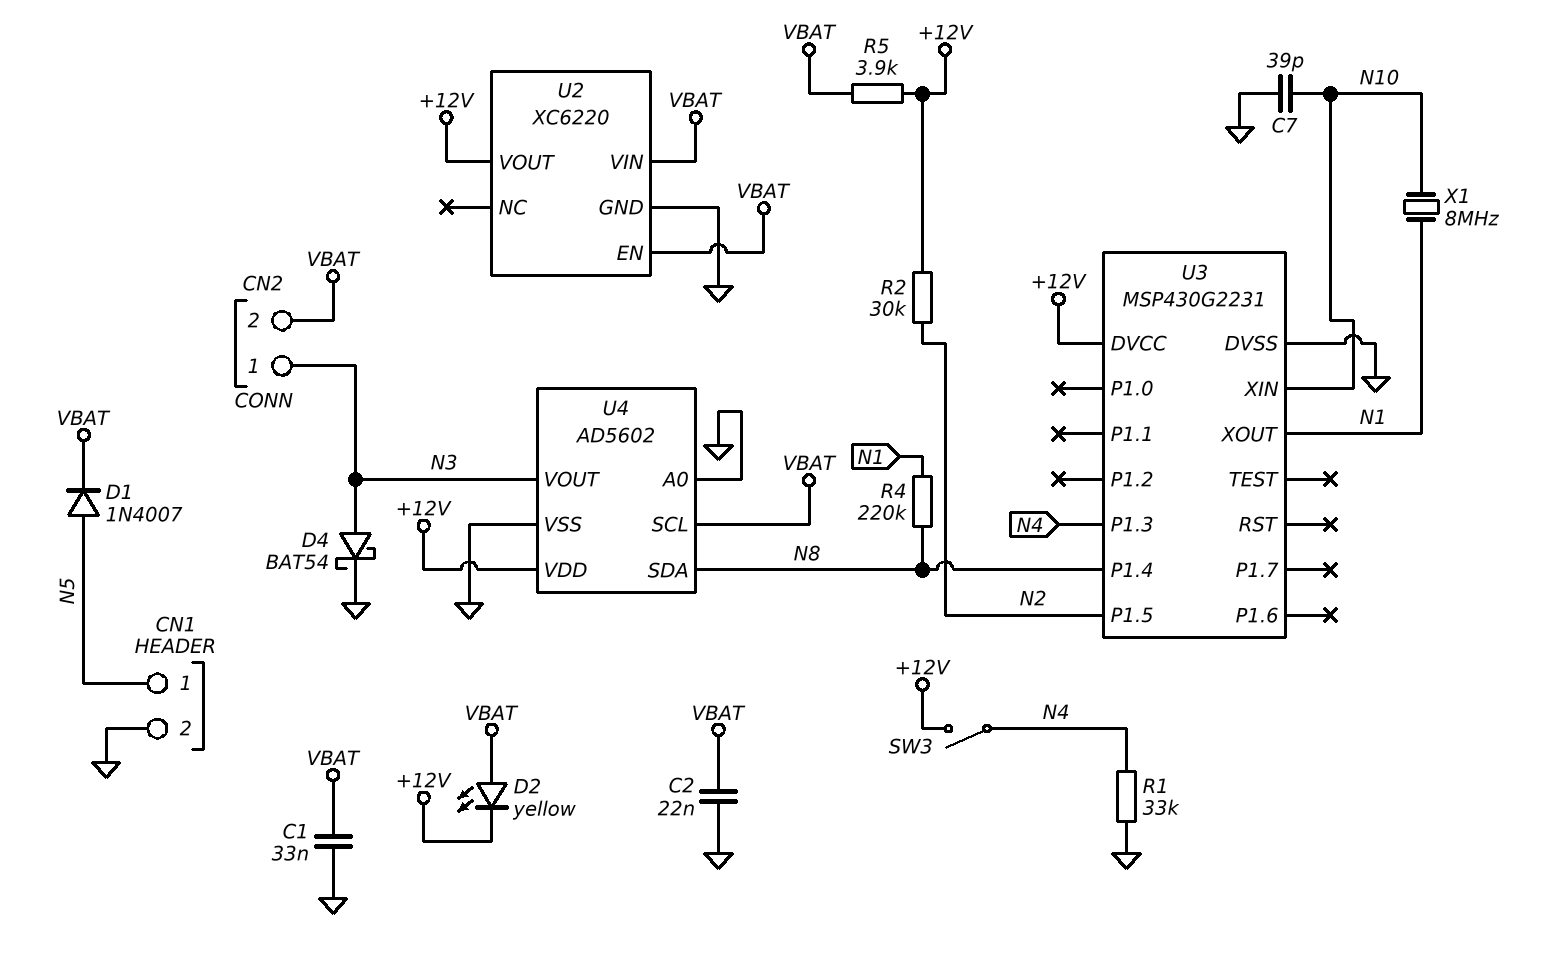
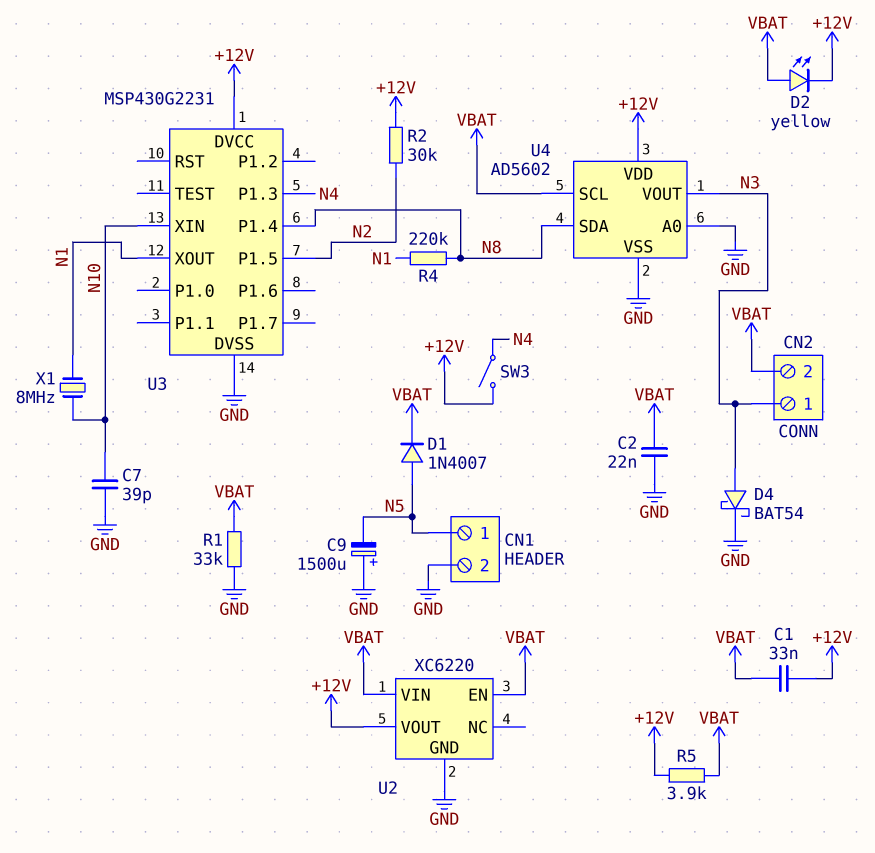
C1: 33nF (GND, VBAT) -> 33nF (+12V, VBAT)
C9: none -> 1500uF (plus GND, minus N5)
R1: 33k (GND, N4) -> 33k (GND, VBAT)

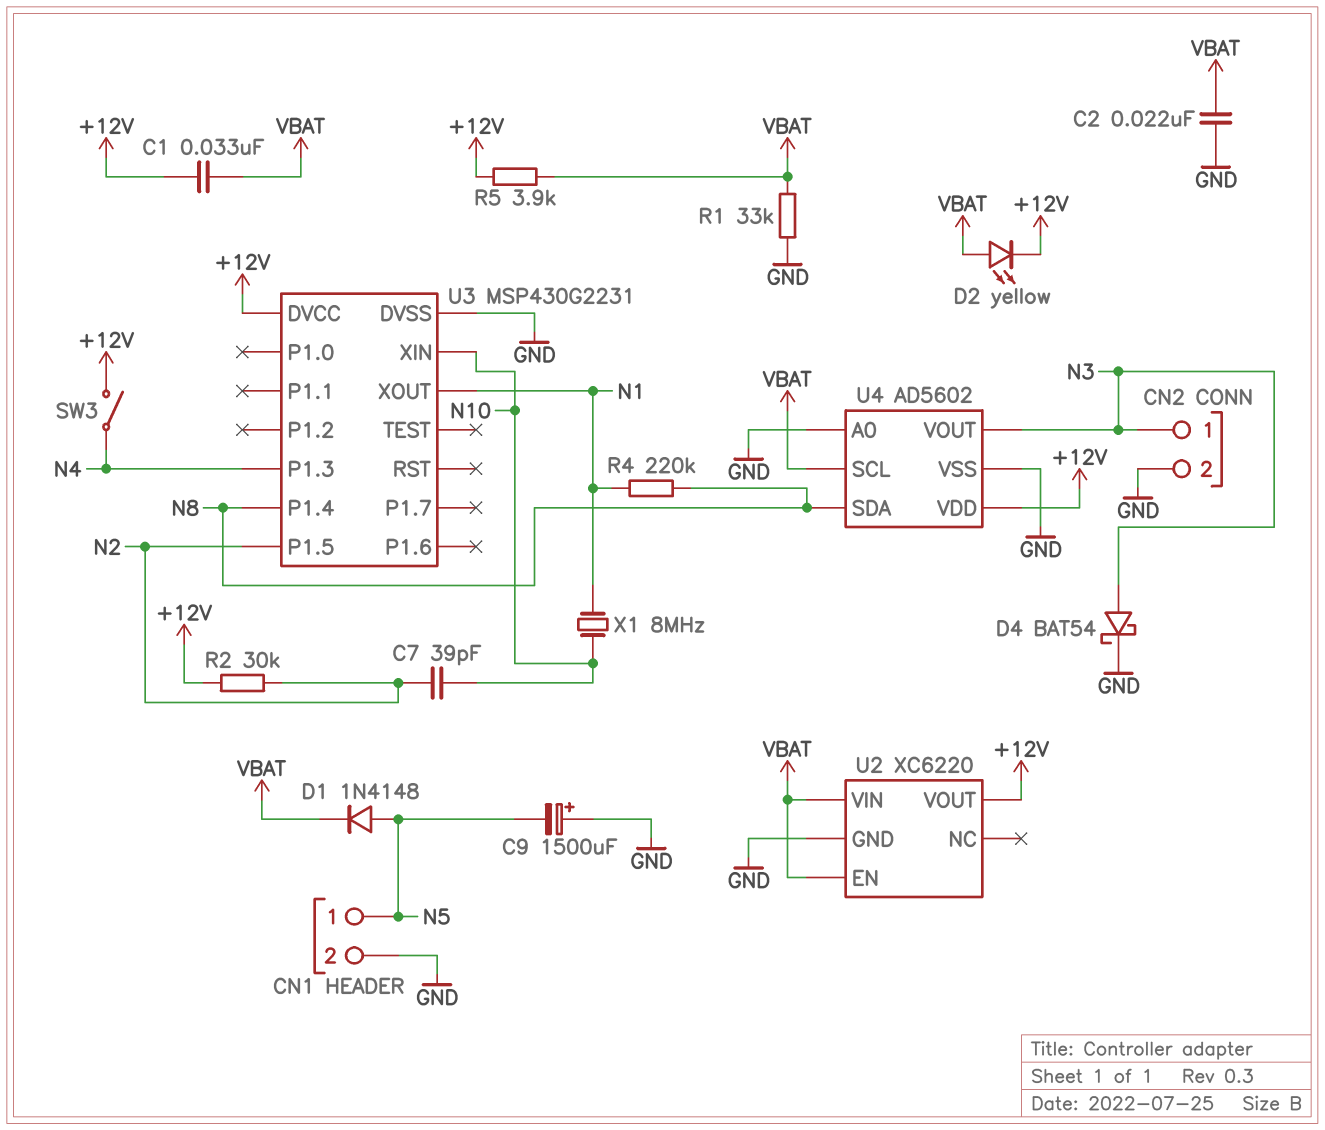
C7: 39pF (GND, N10) -> 39pF (N2, N10)
CN2 pin 2: VBAT -> GND
D1: diode 1N4007 (A N5, K VBAT) -> diode 1N4148 (A N5, K VBAT)

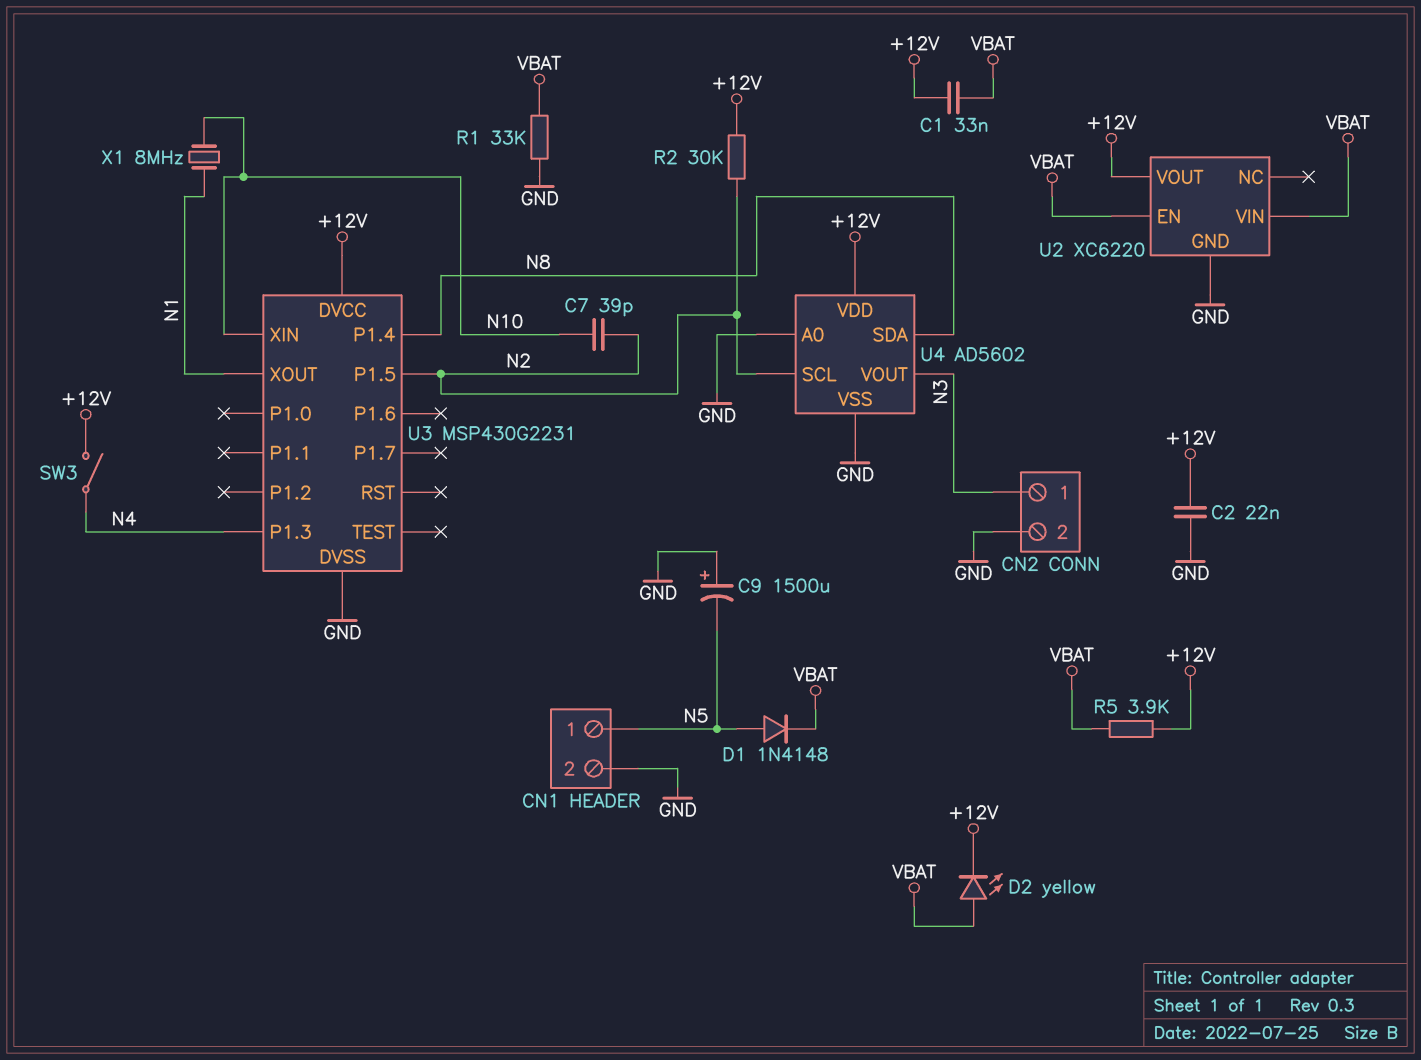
C2: 22nF (GND, VBAT) -> 22nF (+12V, GND)
D4: schottky BAT54 (A N3, K GND) -> none
R4: 220k (N1, N8) -> none
U4 pin SCL: VBAT -> N2

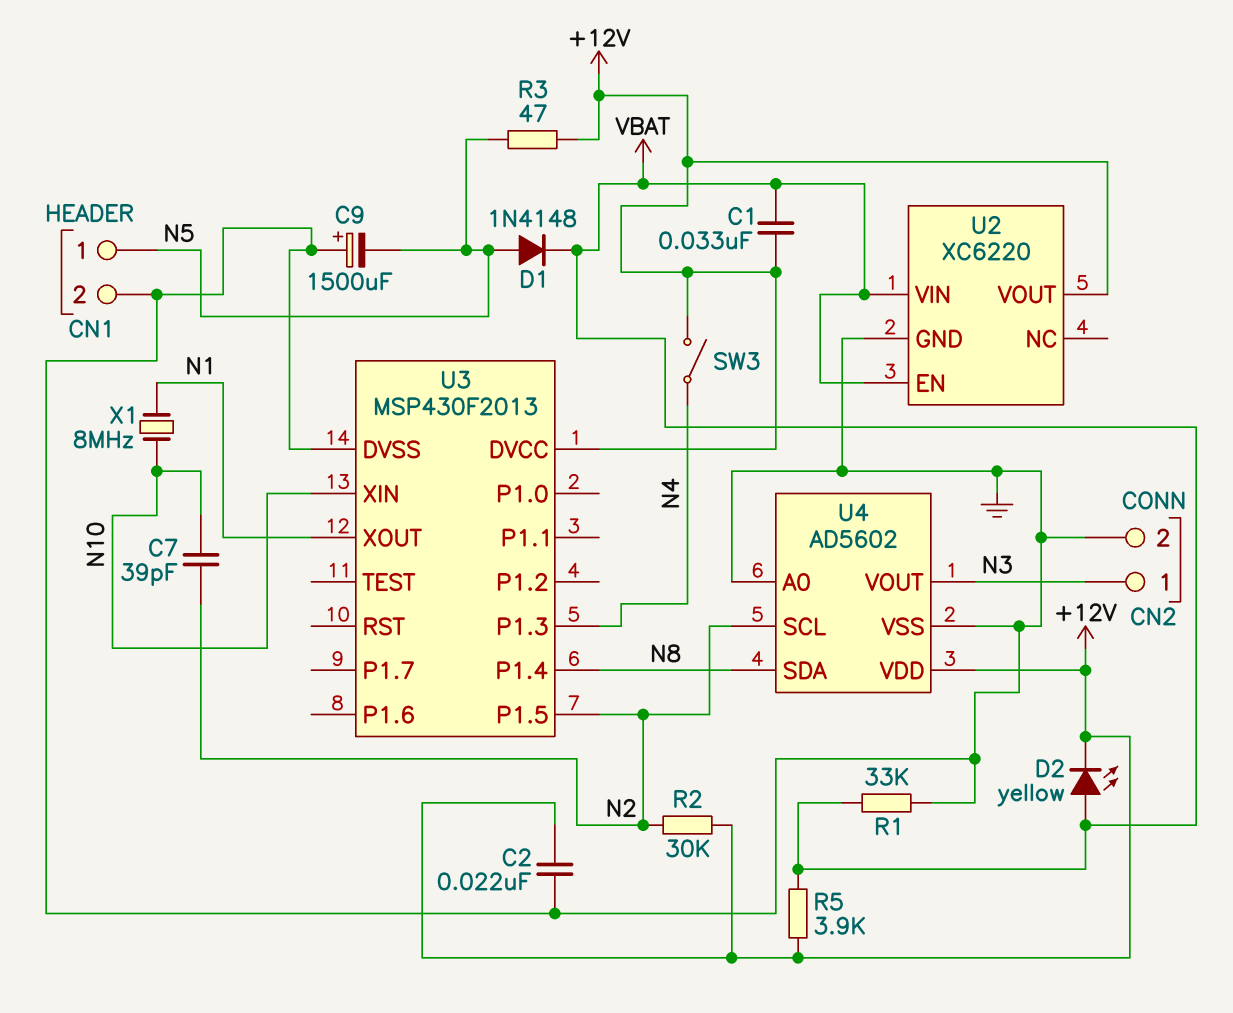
R3: none -> 47 (+12V, N5)
U3: MSP430G2231 -> MSP430F2013

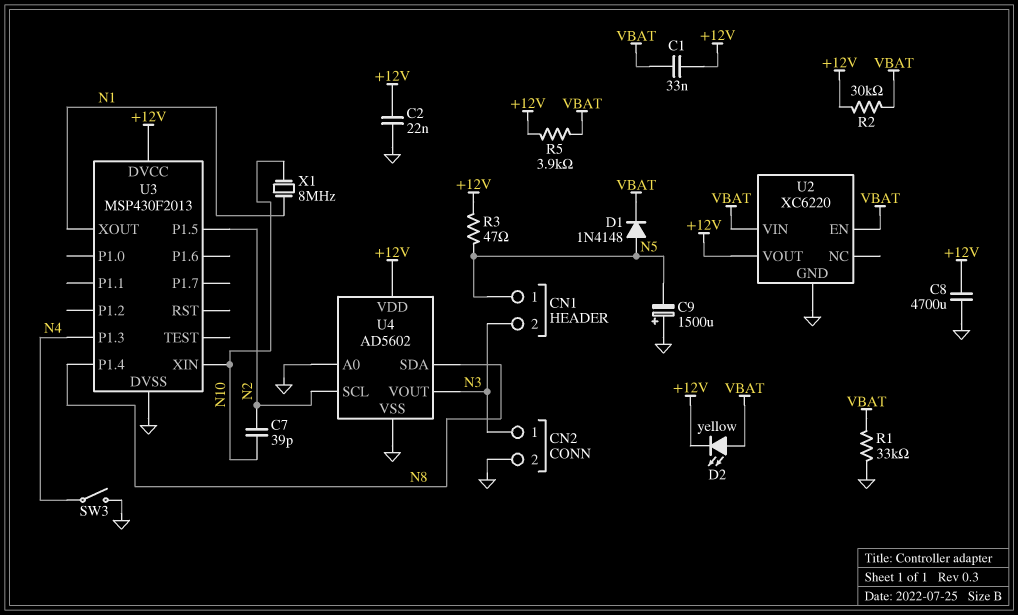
C8: none -> 4700uF (+12V, GND)
CN1 pin 2: GND -> N3
R2: 30k (+12V, N2) -> 30k (+12V, VBAT)
SW3: switch (+12V, N4) -> switch (GND, N4)

